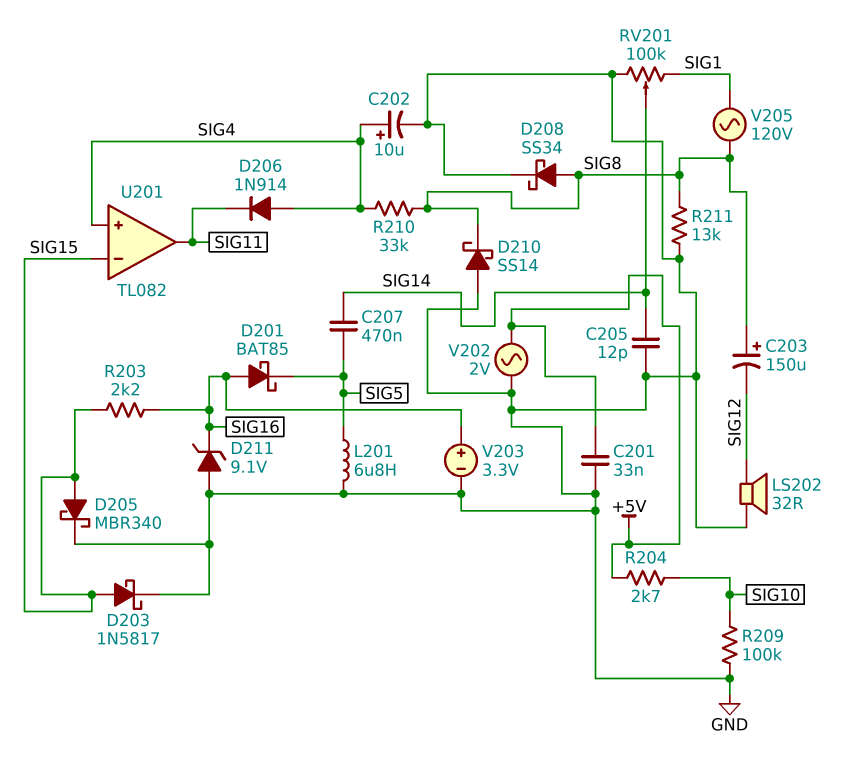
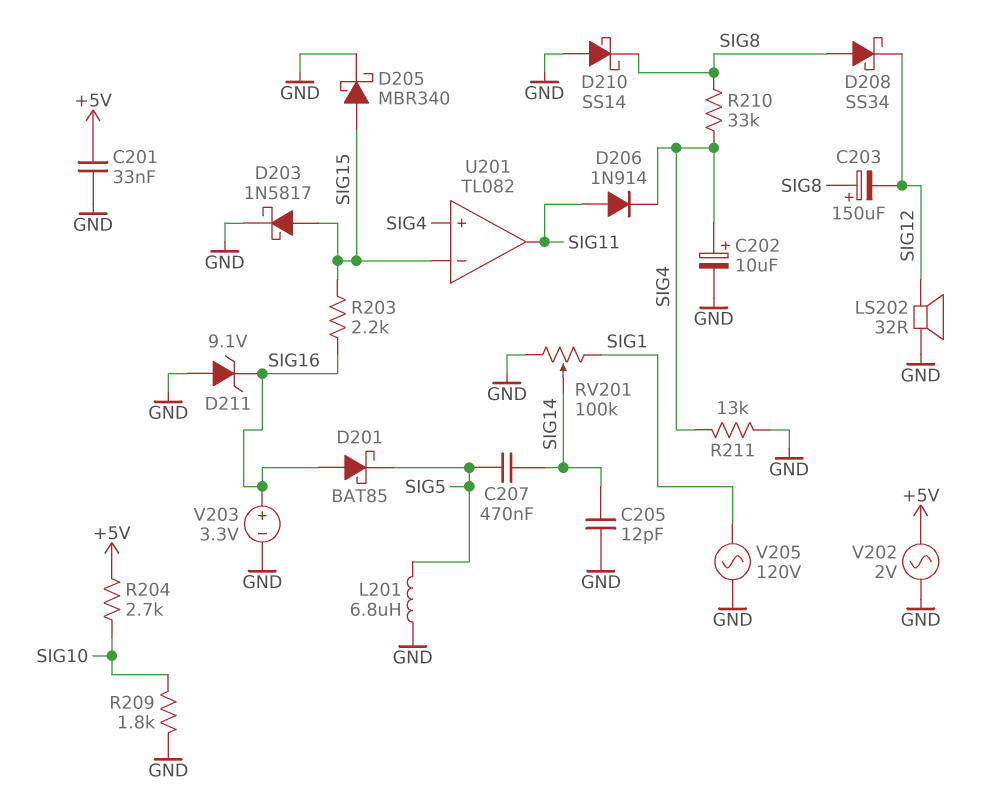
D206: diode 1N914 (A SIG4, K SIG11) -> diode 1N914 (A SIG11, K SIG4)
D208: schottky SS34 (A SIG8, K GND) -> schottky SS34 (A SIG8, K SIG12)
R209: 100k (GND, SIG10) -> 1.8k (GND, SIG10)
R211: 13k (GND, SIG8) -> 13k (GND, SIG4)
V205: AC 120V (SIG1, SIG8) -> AC 120V (GND, SIG1)

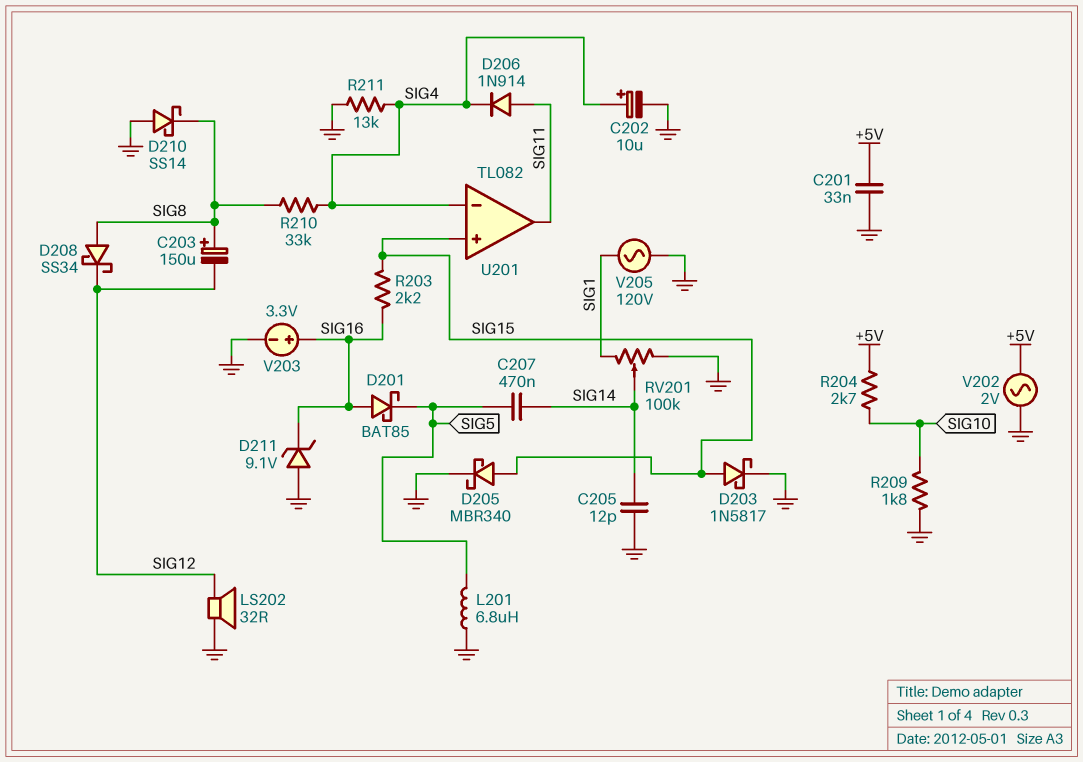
U201 pin in+: SIG4 -> SIG15
U201 pin in-: SIG15 -> SIG4

